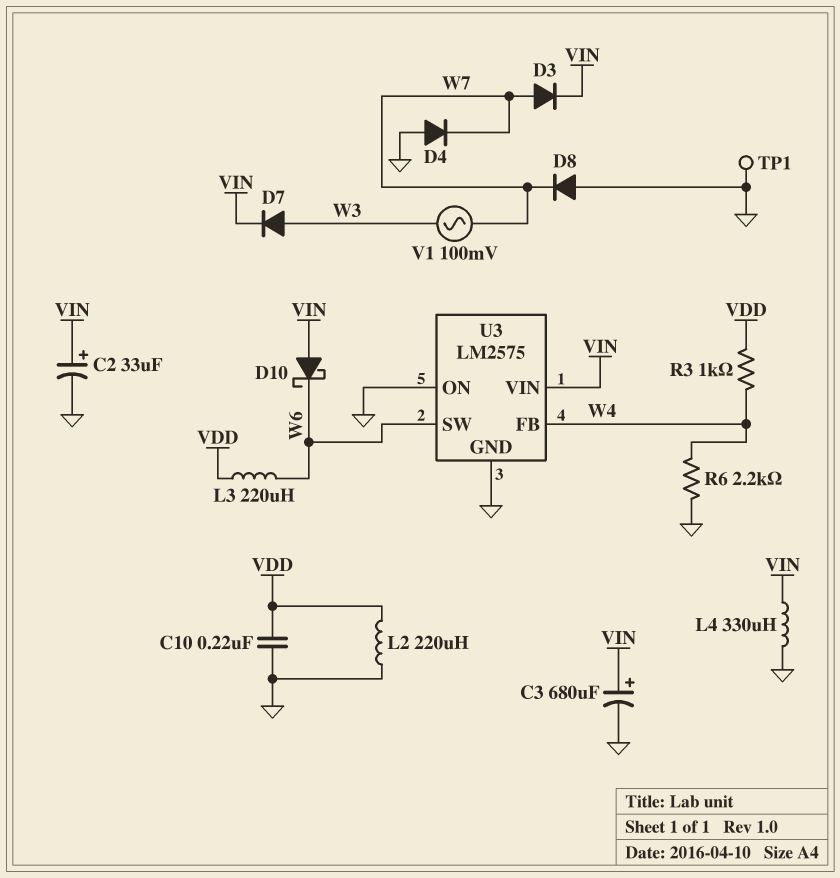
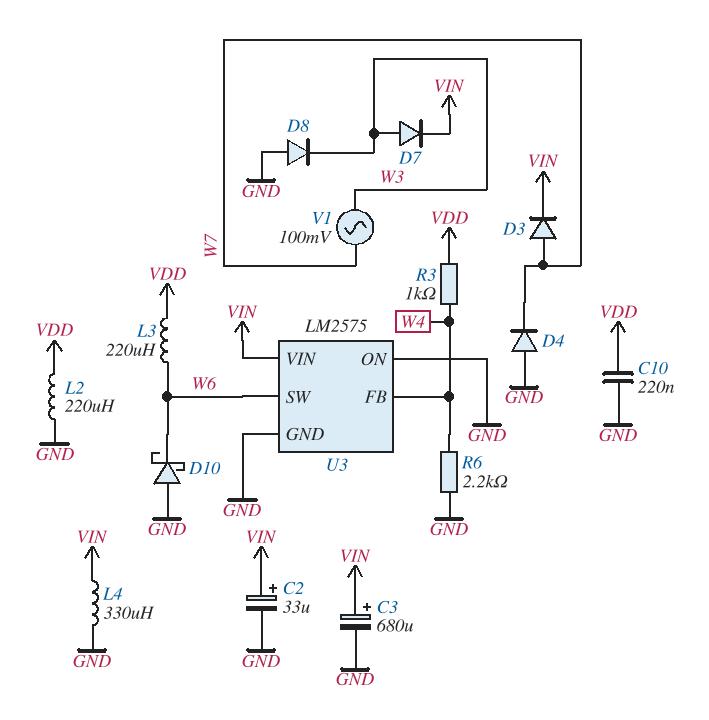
D8: diode (A GND, K W7) -> diode (A GND, K W3)
D10: schottky (A VIN, K W6) -> schottky (A GND, K W6)
TP1: test point (GND) -> none

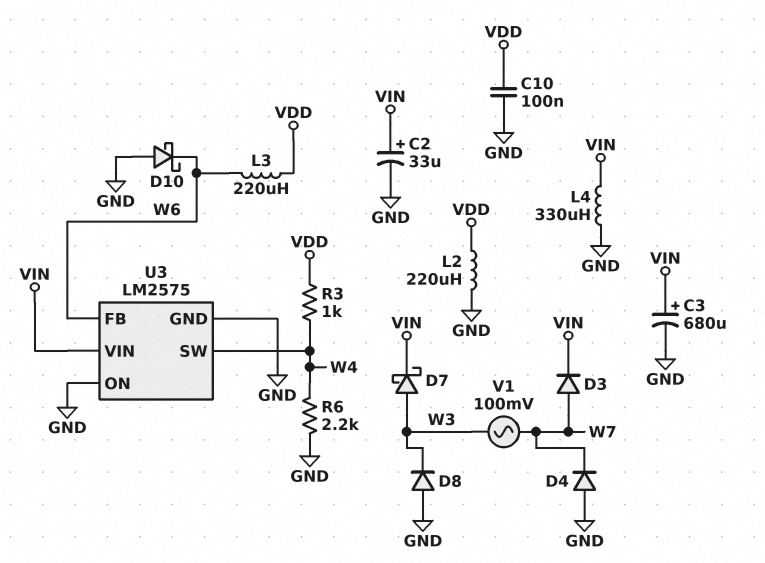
C10: 220nF (GND, VDD) -> 100nF (GND, VDD)
D7: diode (A W3, K VIN) -> schottky (A W3, K VIN)
U3 pin FB: W4 -> W6
U3 pin SW: W6 -> W4

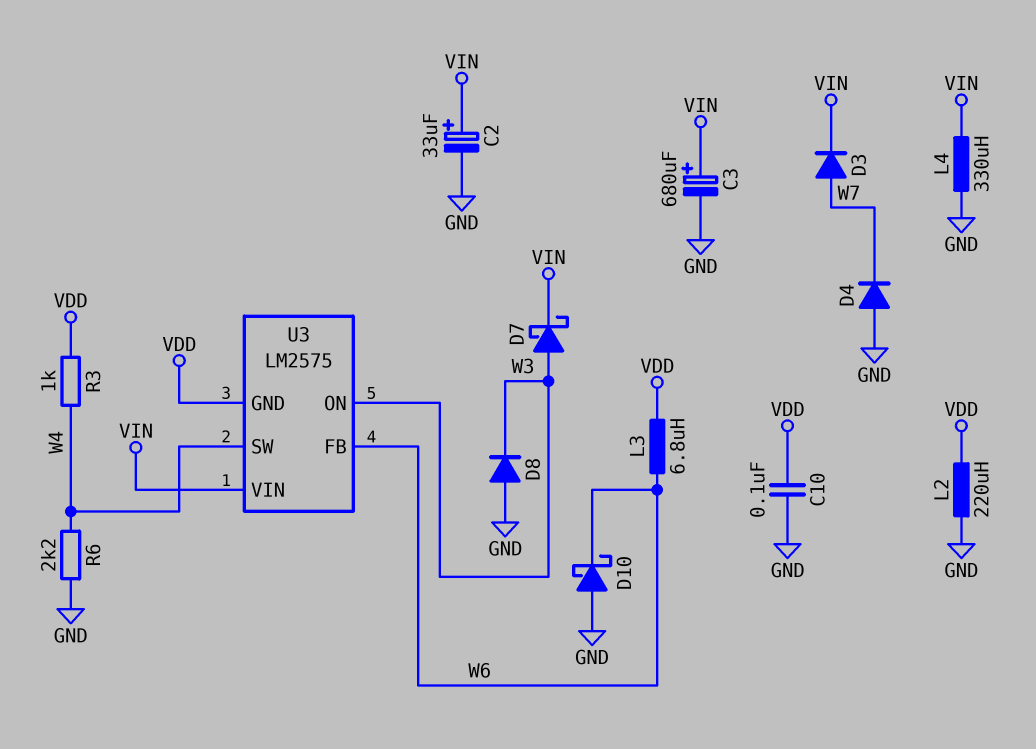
L3: 220uH (VDD, W6) -> 6.8uH (VDD, W6)
U3 pin GND: GND -> VDD
U3 pin ON: GND -> W3
V1: AC 100mV (W3, W7) -> none

